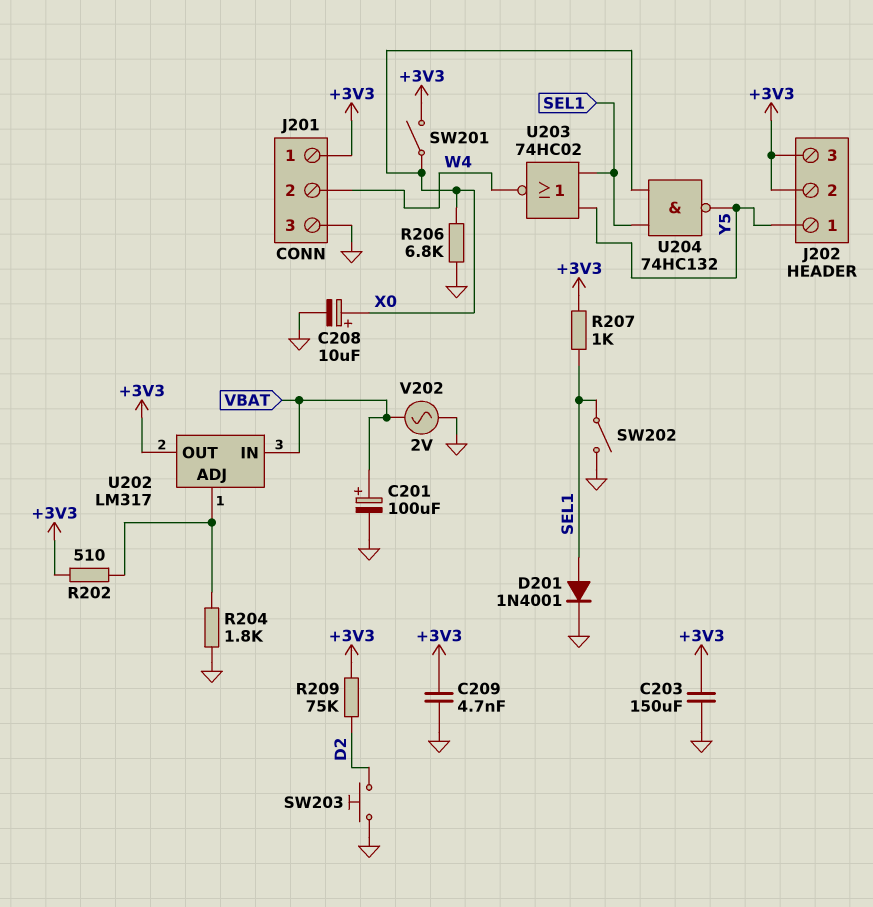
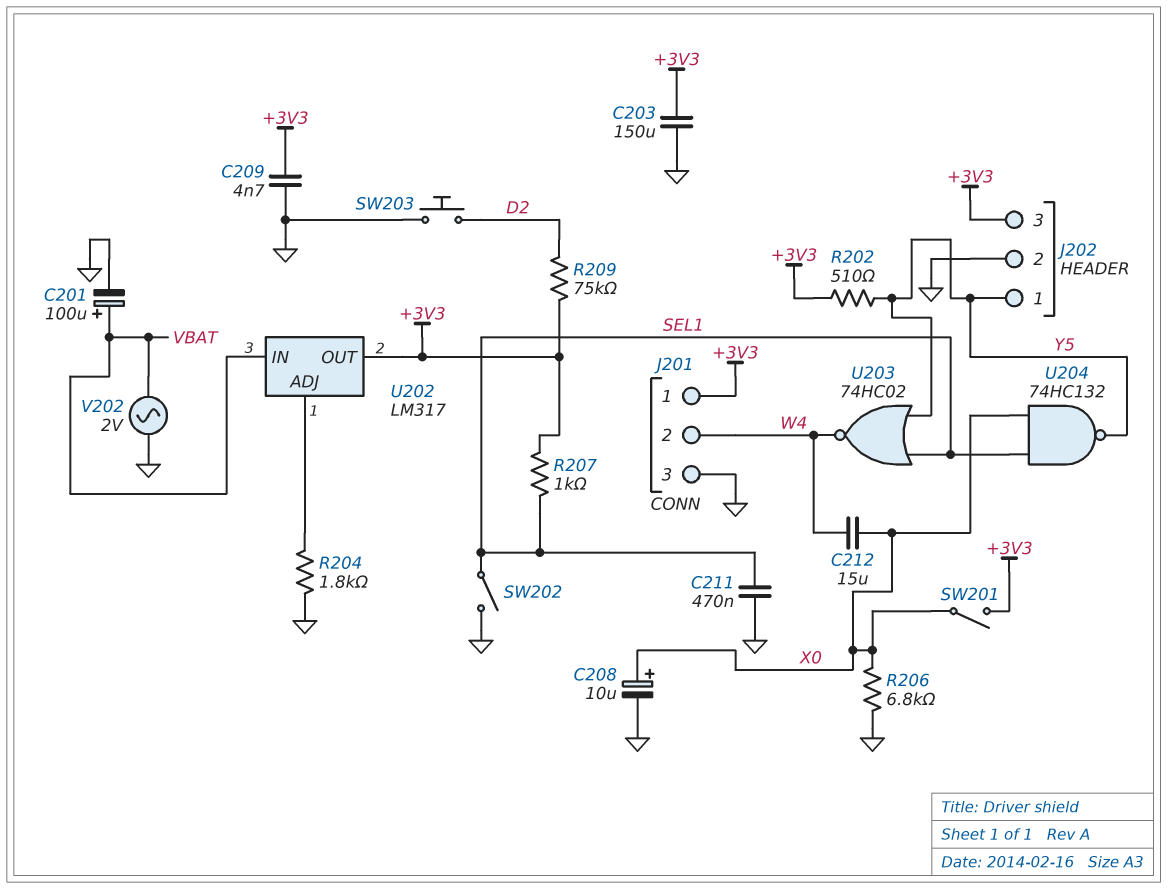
C211: none -> 470nF (GND, SEL1)
C212: none -> 15uF (W4, X0)
D201: diode 1N4001 (A SEL1, K GND) -> none
J202 pin 2: +3V3 -> GND
R202: 510 (+3V3, U202/ADJ) -> 510 (+3V3, Y5)

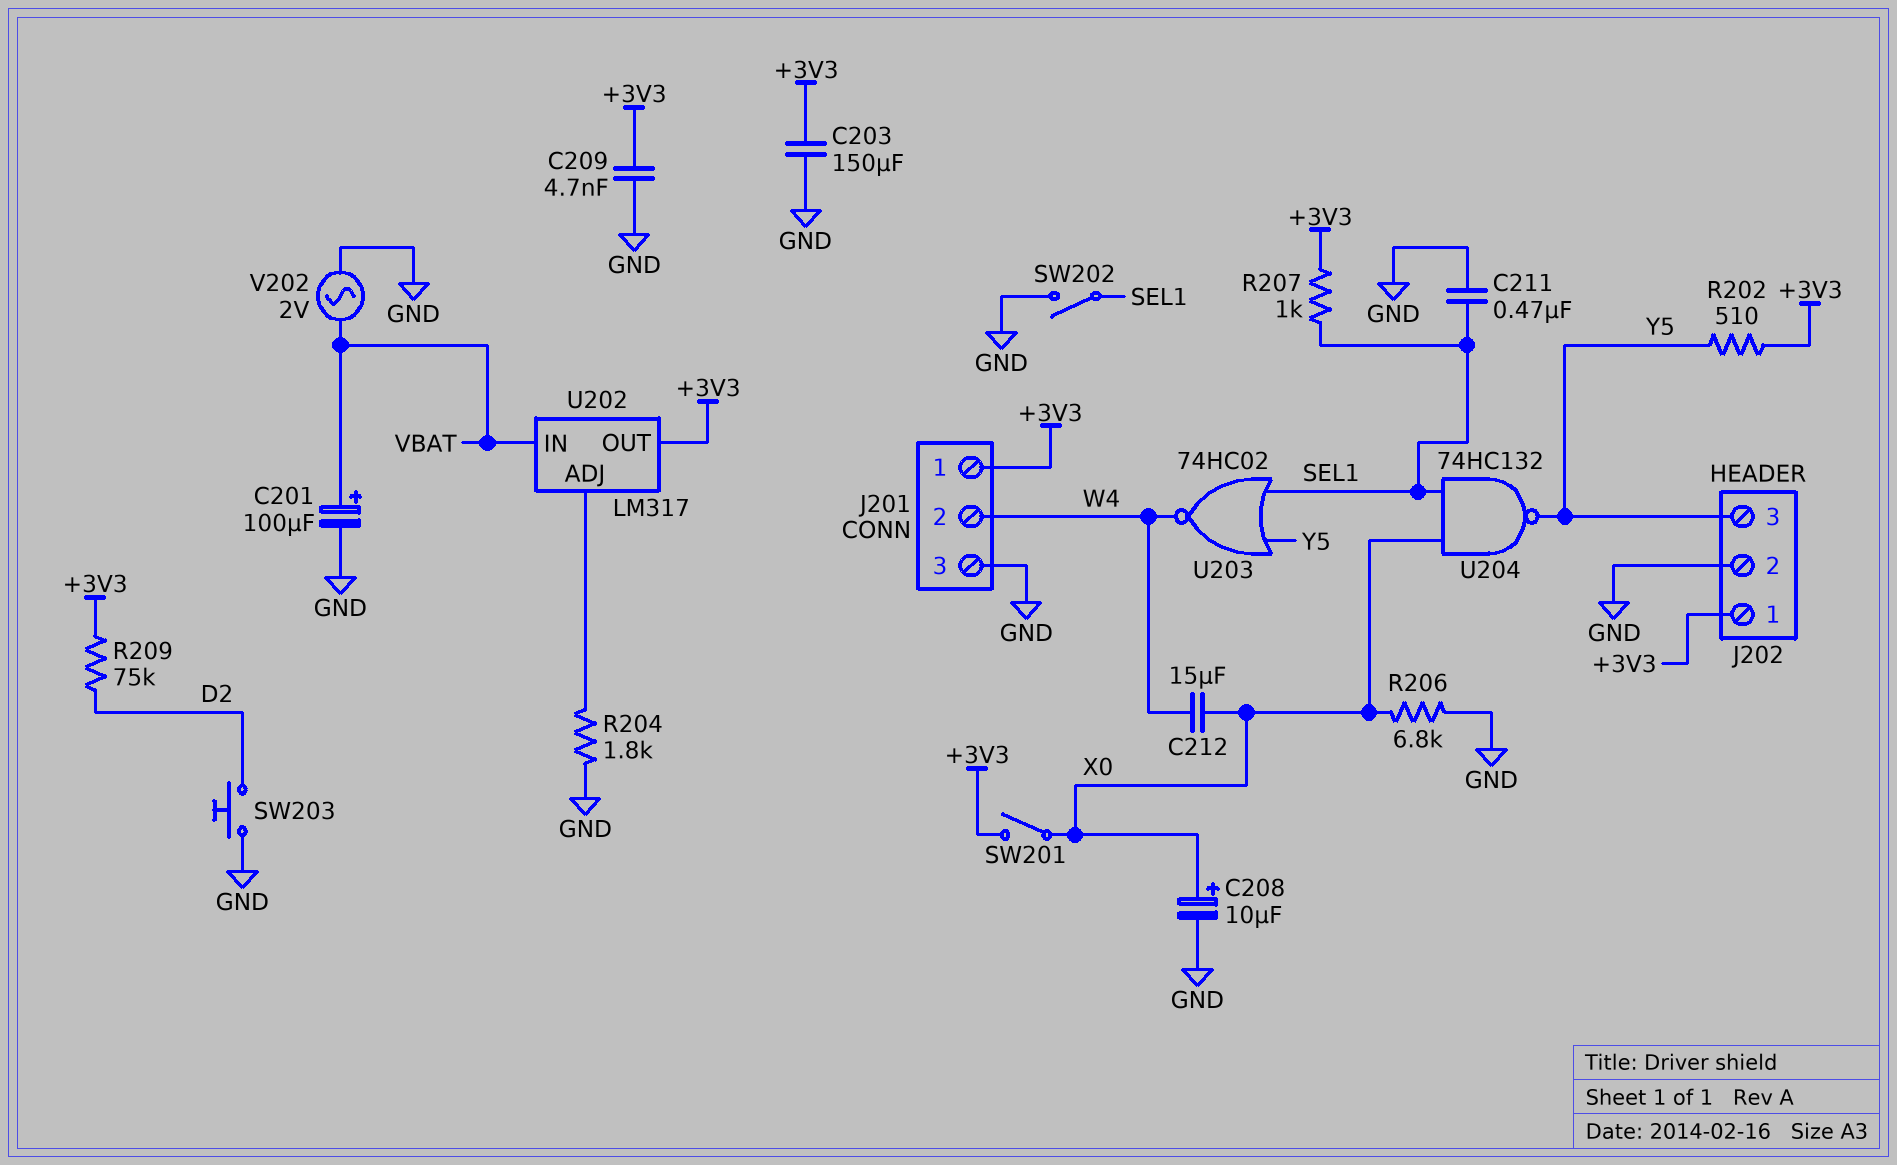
J202 pin 1: Y5 -> +3V3
J202 pin 3: +3V3 -> Y5

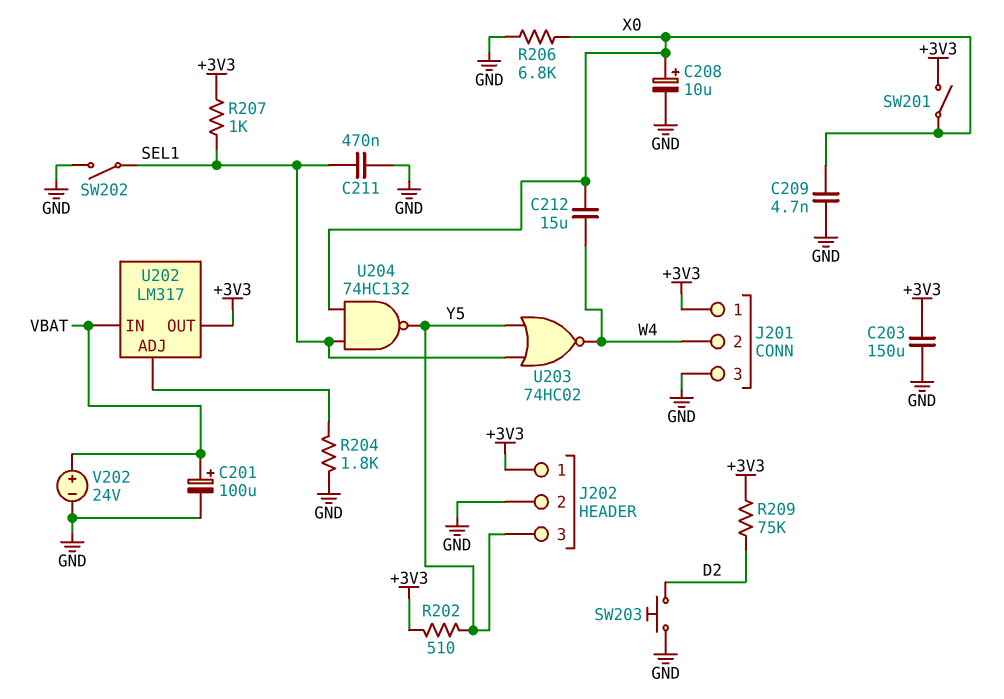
C209: 4.7nF (+3V3, GND) -> 4.7nF (GND, X0)
V202: AC 2V (GND, VBAT) -> 24V (plus VBAT, minus GND)

